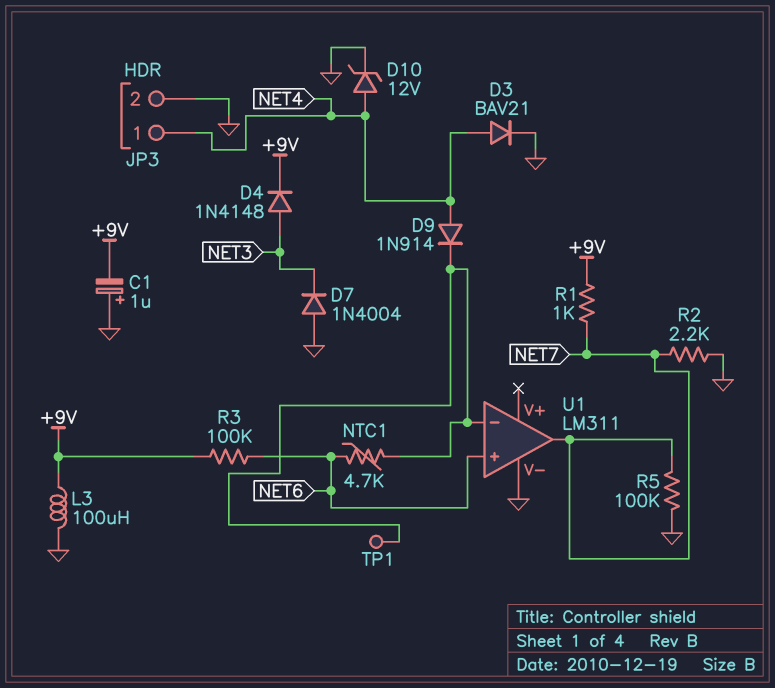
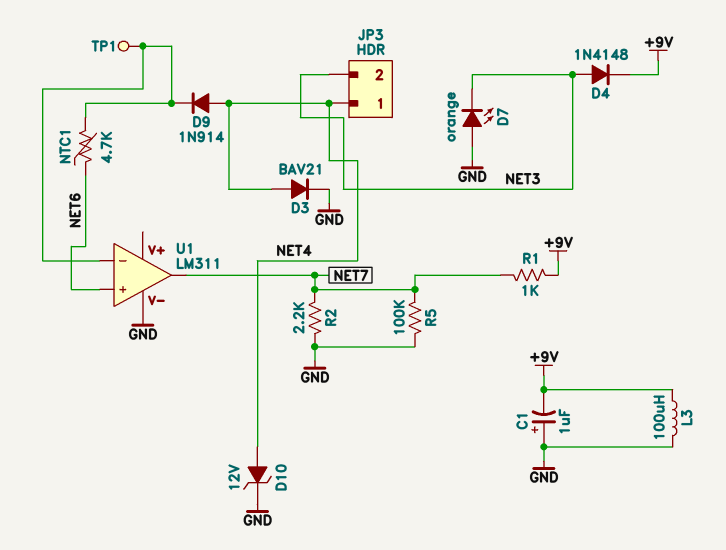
D7: diode 1N4004 (A GND, K NET3) -> LED orange (A GND, K NET3)
JP3 pin 2: GND -> NET3
R3: 100k (+9V, NET6) -> none

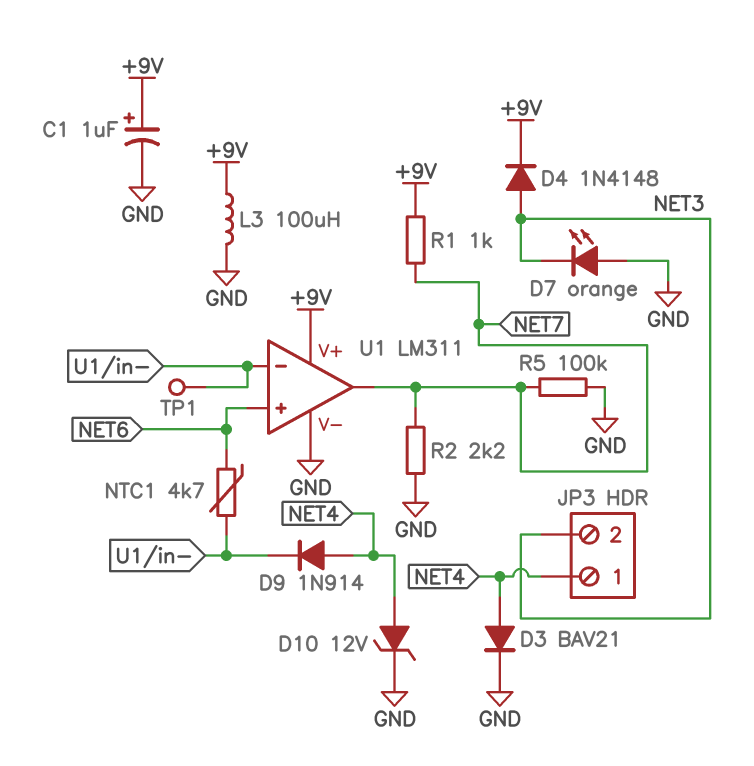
C1: 1uF (plus GND, minus +9V) -> 1uF (plus +9V, minus GND)
U1 pin V+: none -> +9V

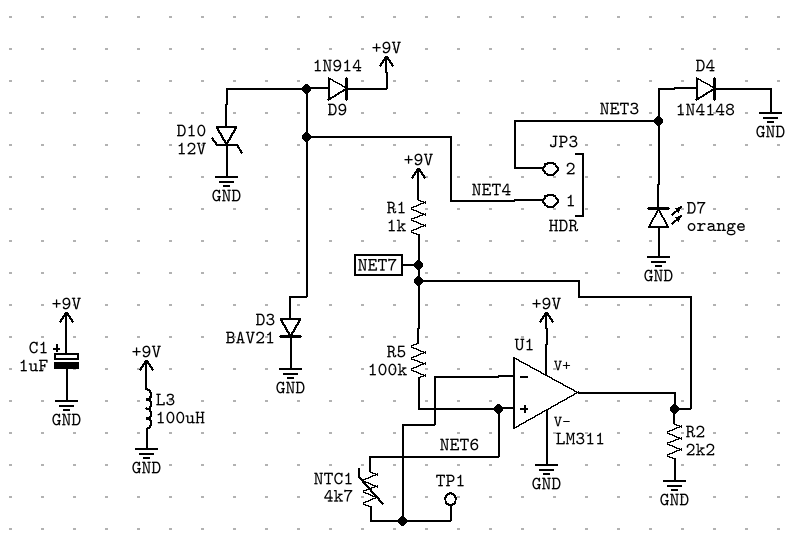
D4: diode 1N4148 (A NET3, K +9V) -> diode 1N4148 (A NET3, K GND)
D9: diode 1N914 (A NET4, K U1/in-) -> diode 1N914 (A NET4, K +9V)
R5: 100k (GND, NET7) -> 100k (NET6, NET7)

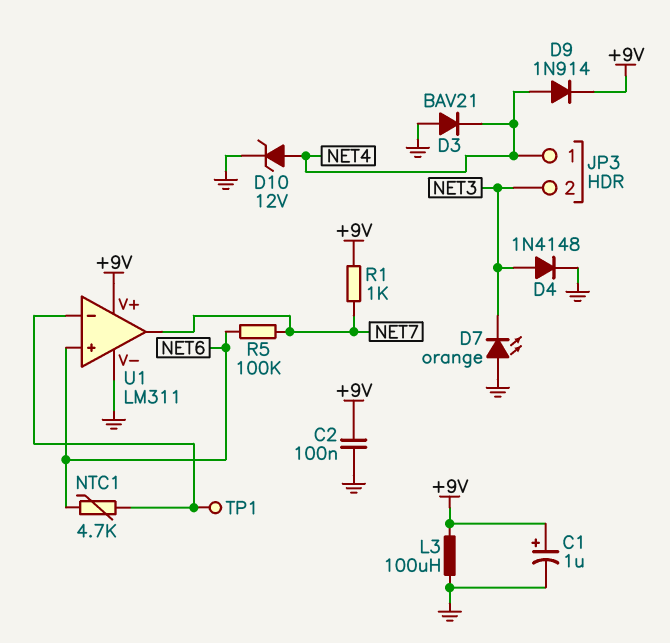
C2: none -> 100nF (+9V, GND)
D3: diode BAV21 (A NET4, K GND) -> diode BAV21 (A GND, K NET4)
R2: 2.2k (GND, NET7) -> none

